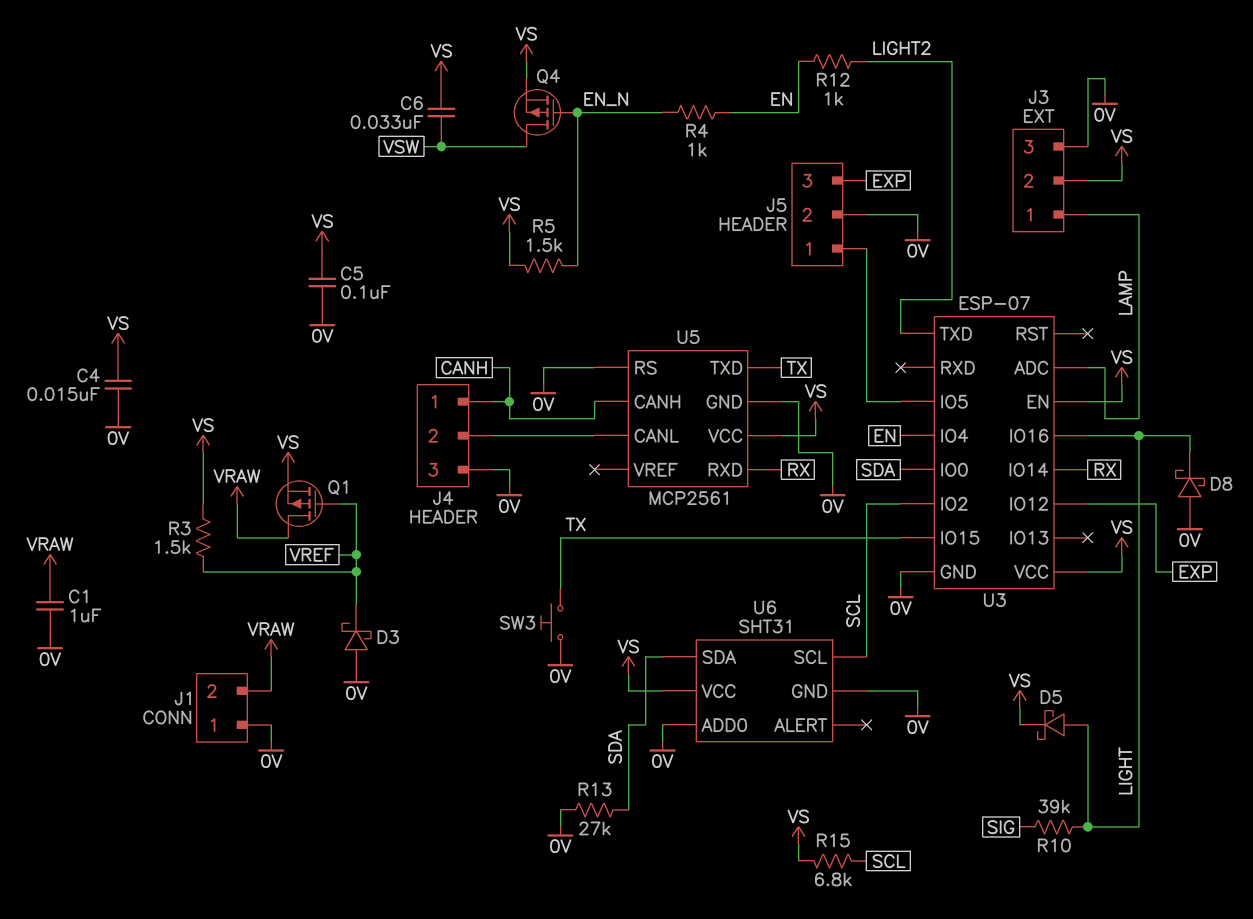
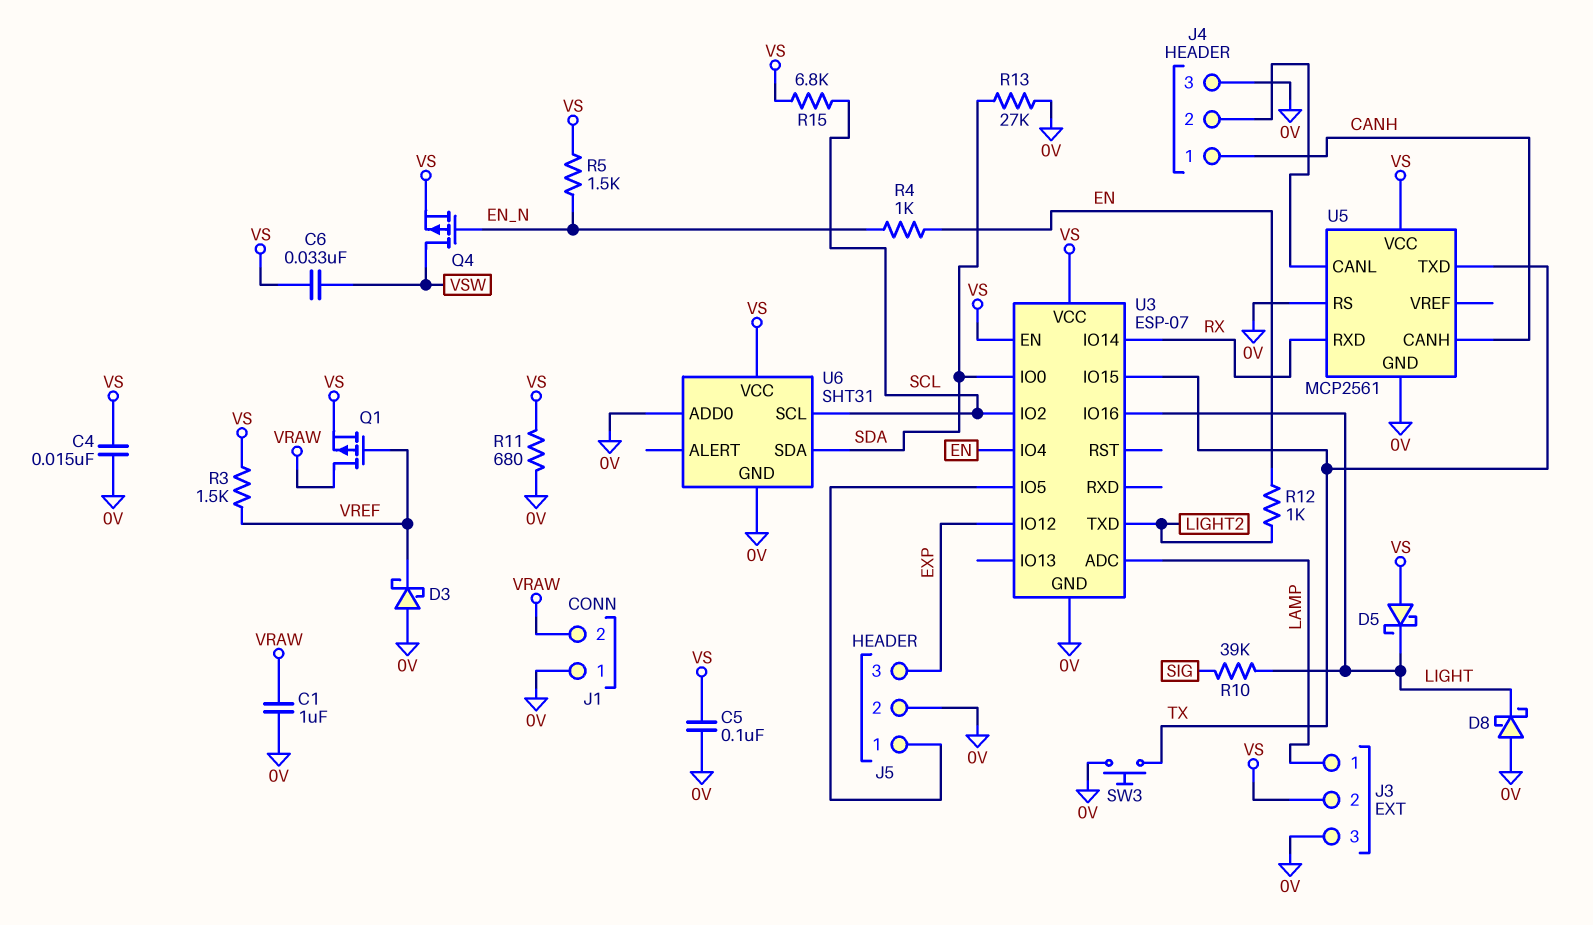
D5: schottky (A LIGHT, K VS) -> schottky (A VS, K LIGHT)
R11: none -> 680 (0V, VS)

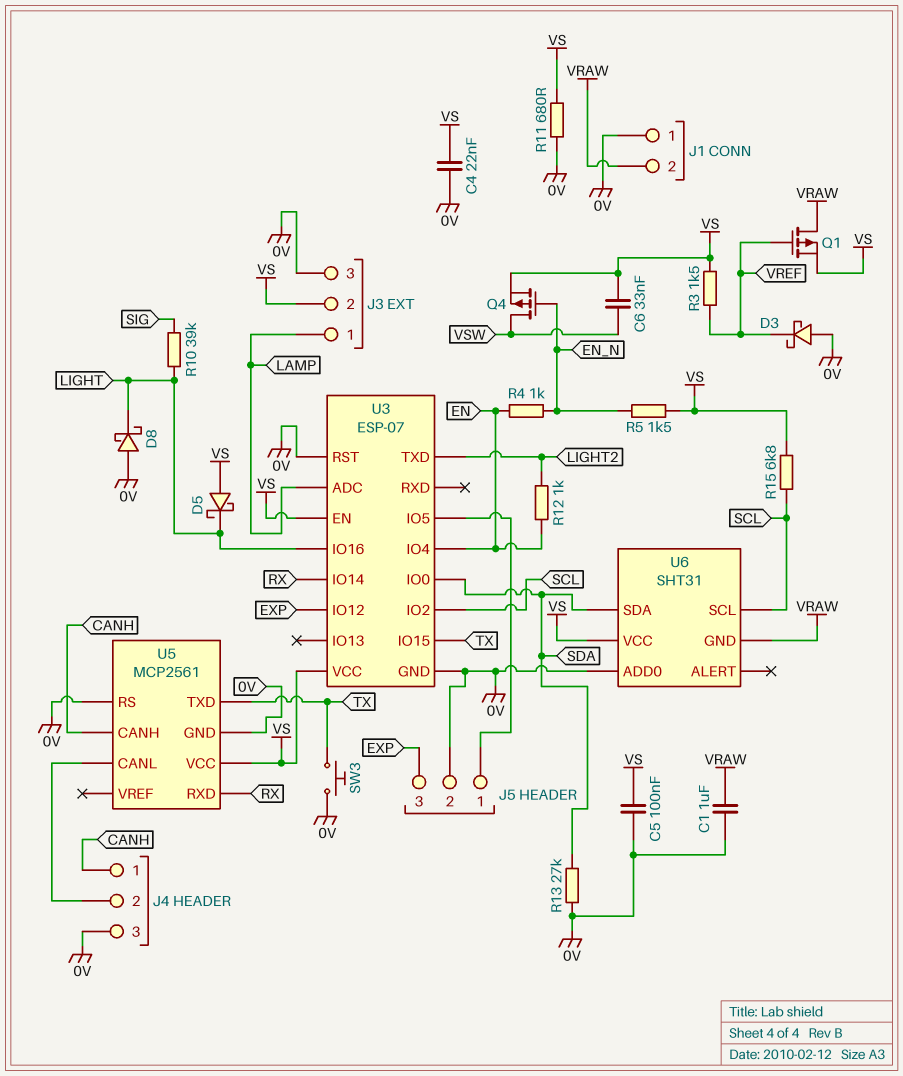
C4: 15nF (0V, VS) -> 22nF (0V, VS)
U3 pin RST: none -> 0V
U6 pin GND: 0V -> VRAW

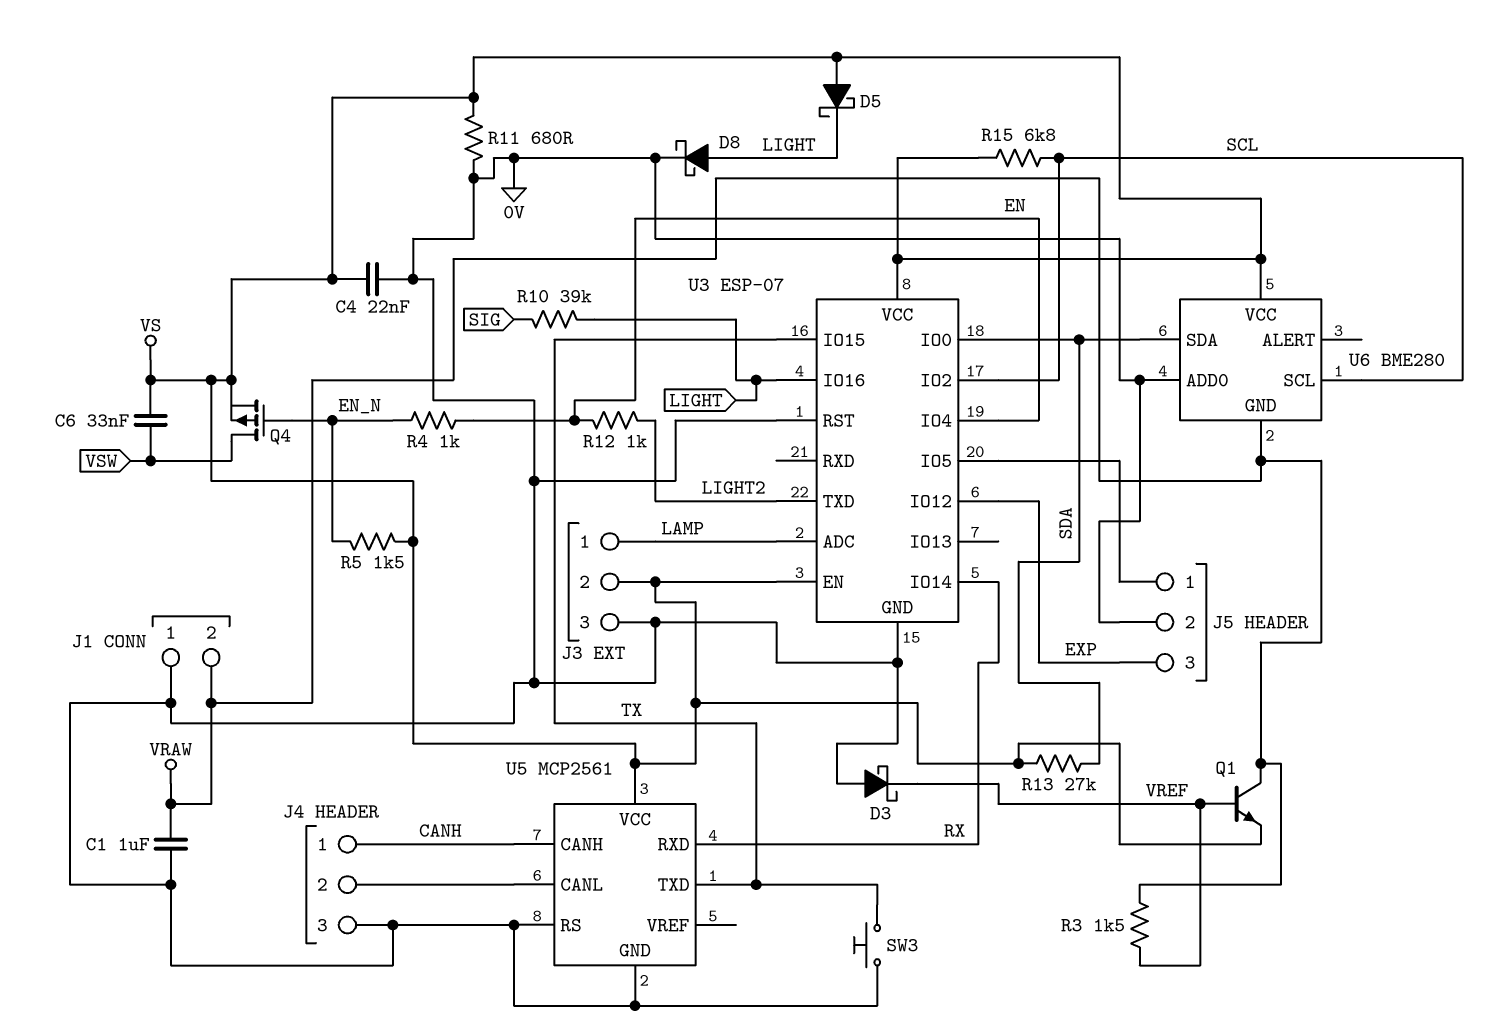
C5: 100nF (0V, VS) -> none
D8: schottky (A 0V, K LIGHT) -> schottky (A LIGHT, K 0V)
Q1: PMOS (G VREF, D VRAW, S VS) -> NPN (B VREF, C VRAW, E VS)
R3: 1.5k (VREF, VS) -> 1.5k (VRAW, VREF)
R13: 27k (0V, SDA) -> 27k (SDA, VS)
U6: SHT31 -> BME280

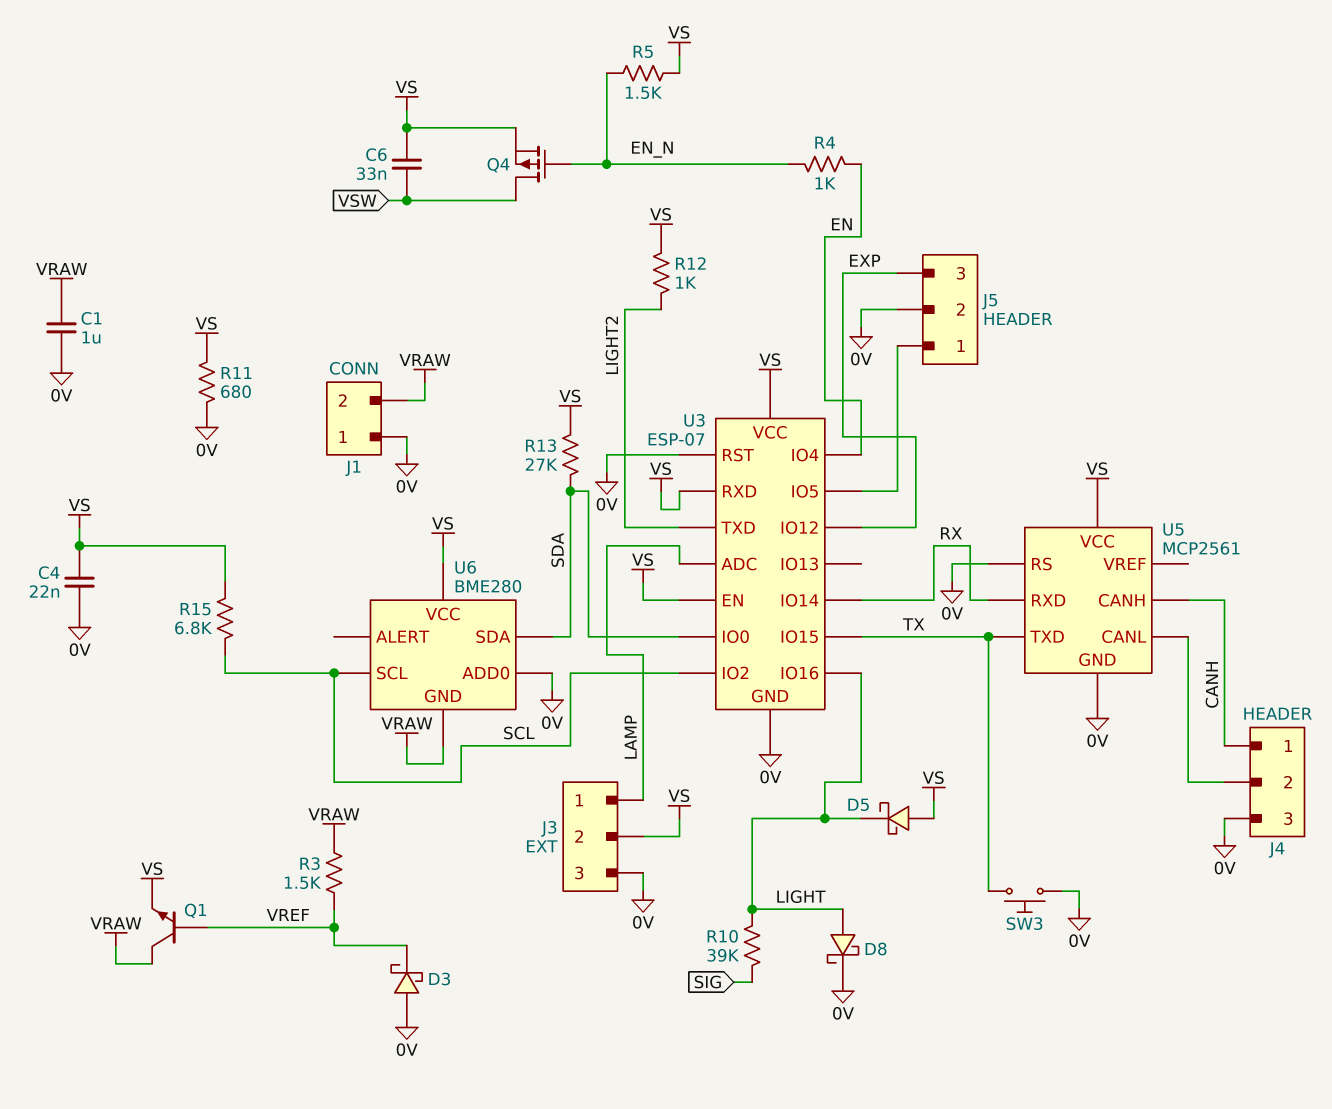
R12: 1k (EN, LIGHT2) -> 1k (LIGHT2, VS)
U3 pin RXD: none -> VS

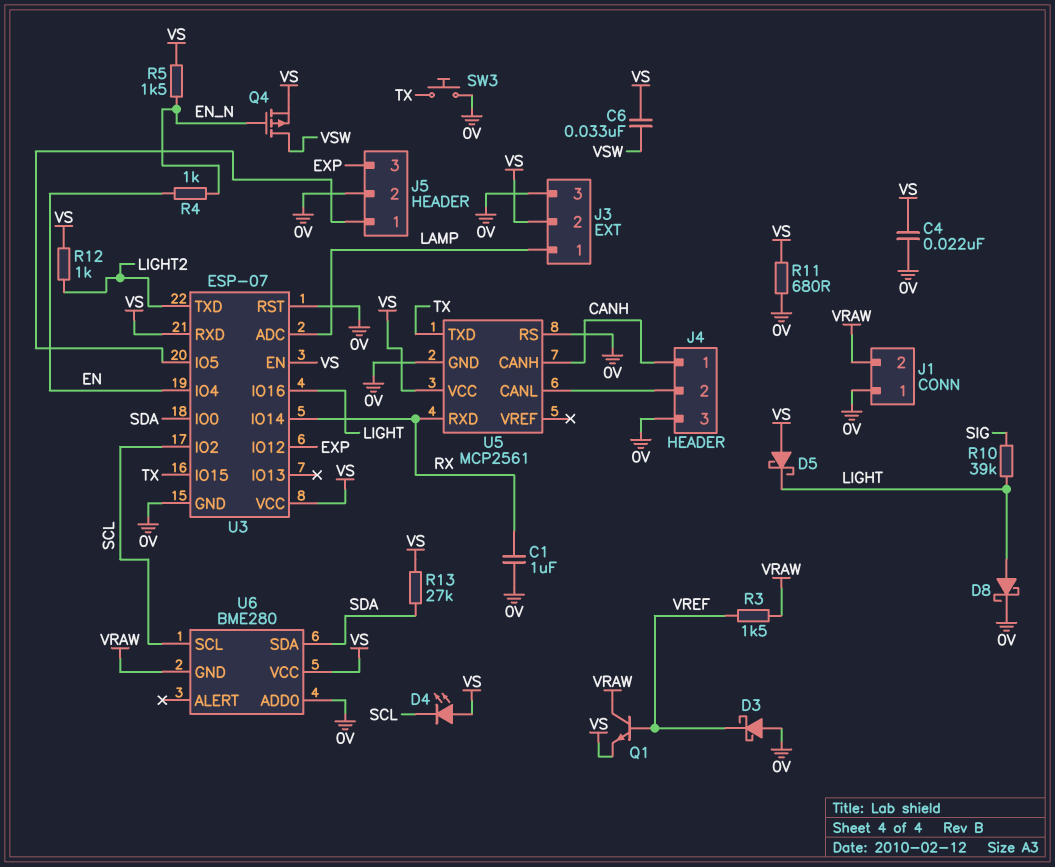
C1: 1uF (0V, VRAW) -> 1uF (0V, RX)
D4: none -> LED (A VS, K SCL)
R15: 6.8k (SCL, VS) -> none

